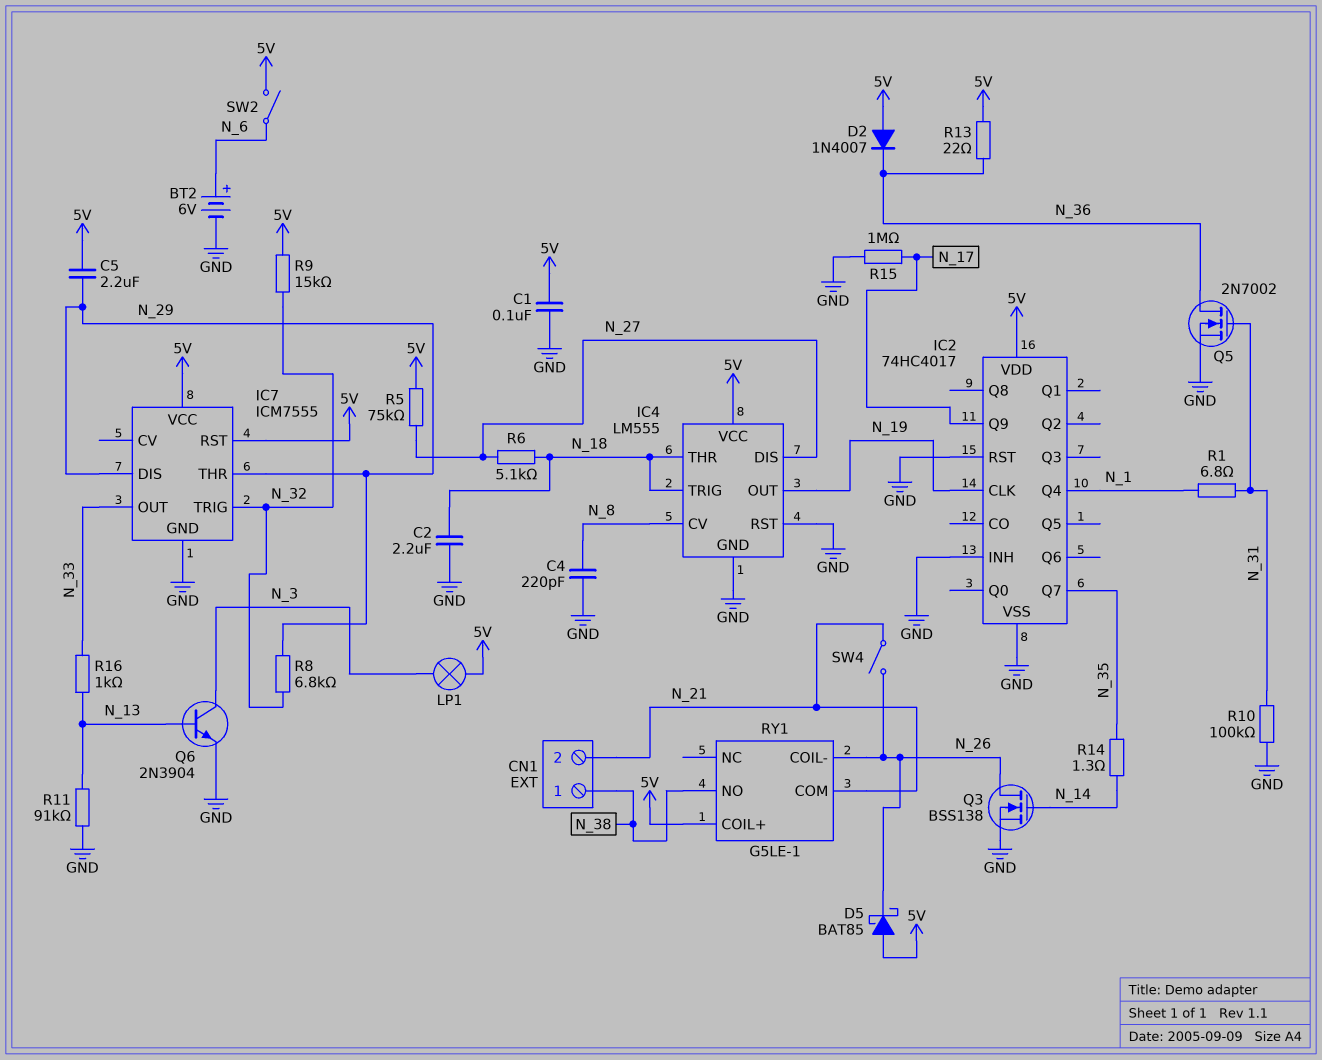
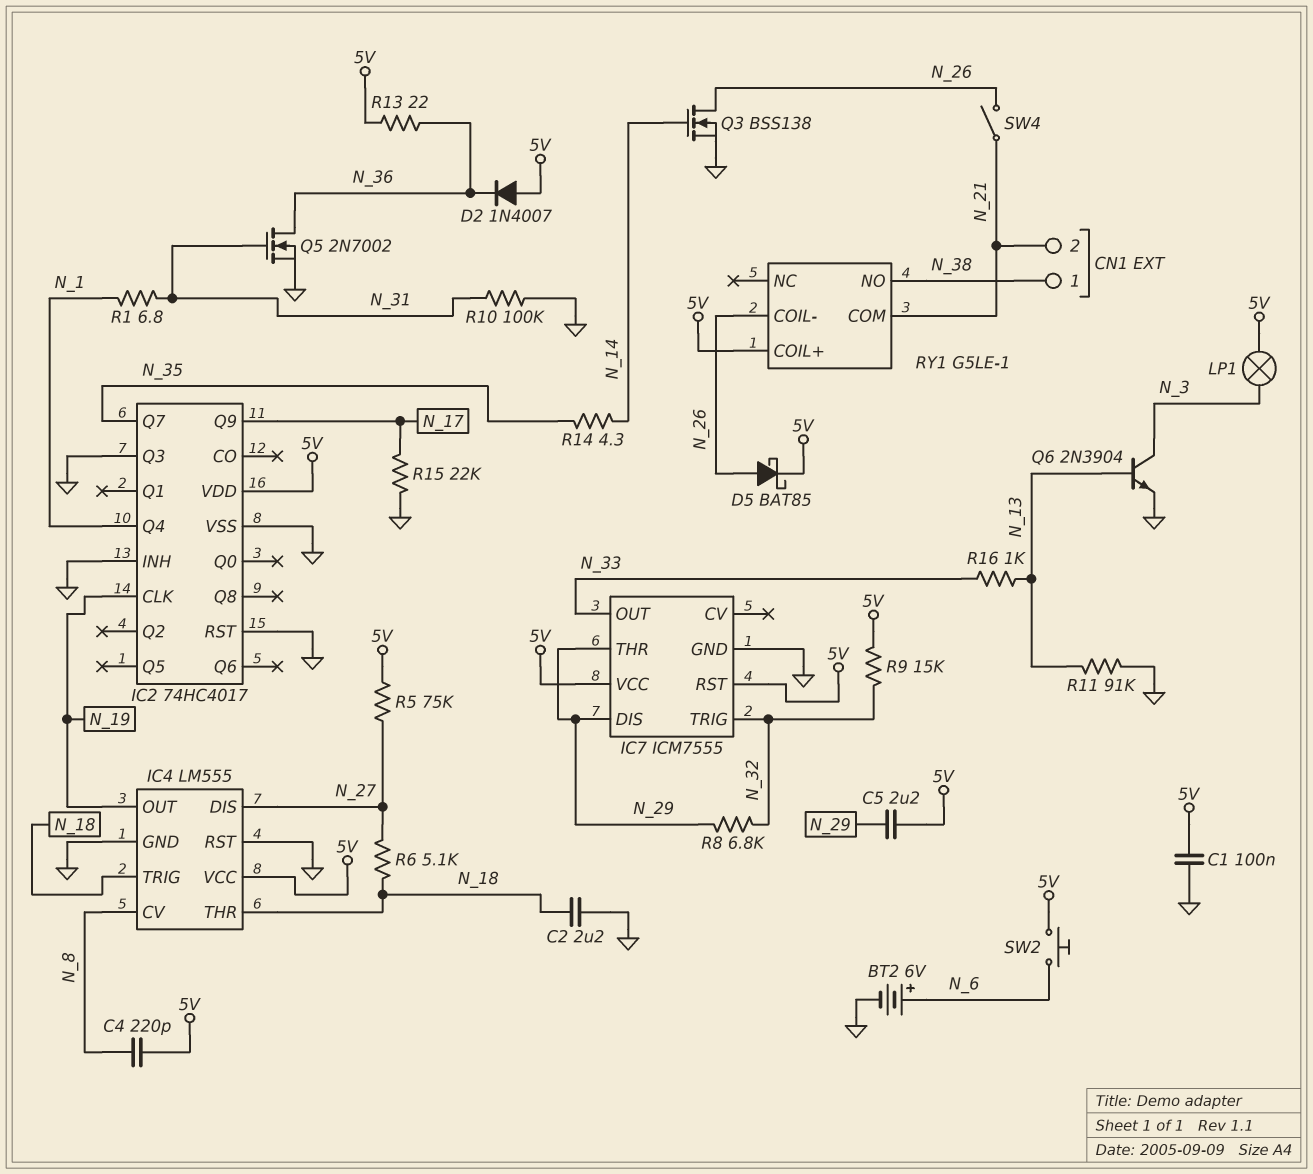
C4: 220pF (GND, N_8) -> 220pF (5V, N_8)
D5: schottky BAT85 (A 5V, K N_26) -> schottky BAT85 (A N_26, K 5V)
IC2 pin Q3: none -> GND
R14: 1.3 (N_14, N_35) -> 4.3 (N_14, N_35)
R15: 1M (GND, N_17) -> 22k (GND, N_17)
SW2: switch (5V, N_6) -> button (5V, N_6)

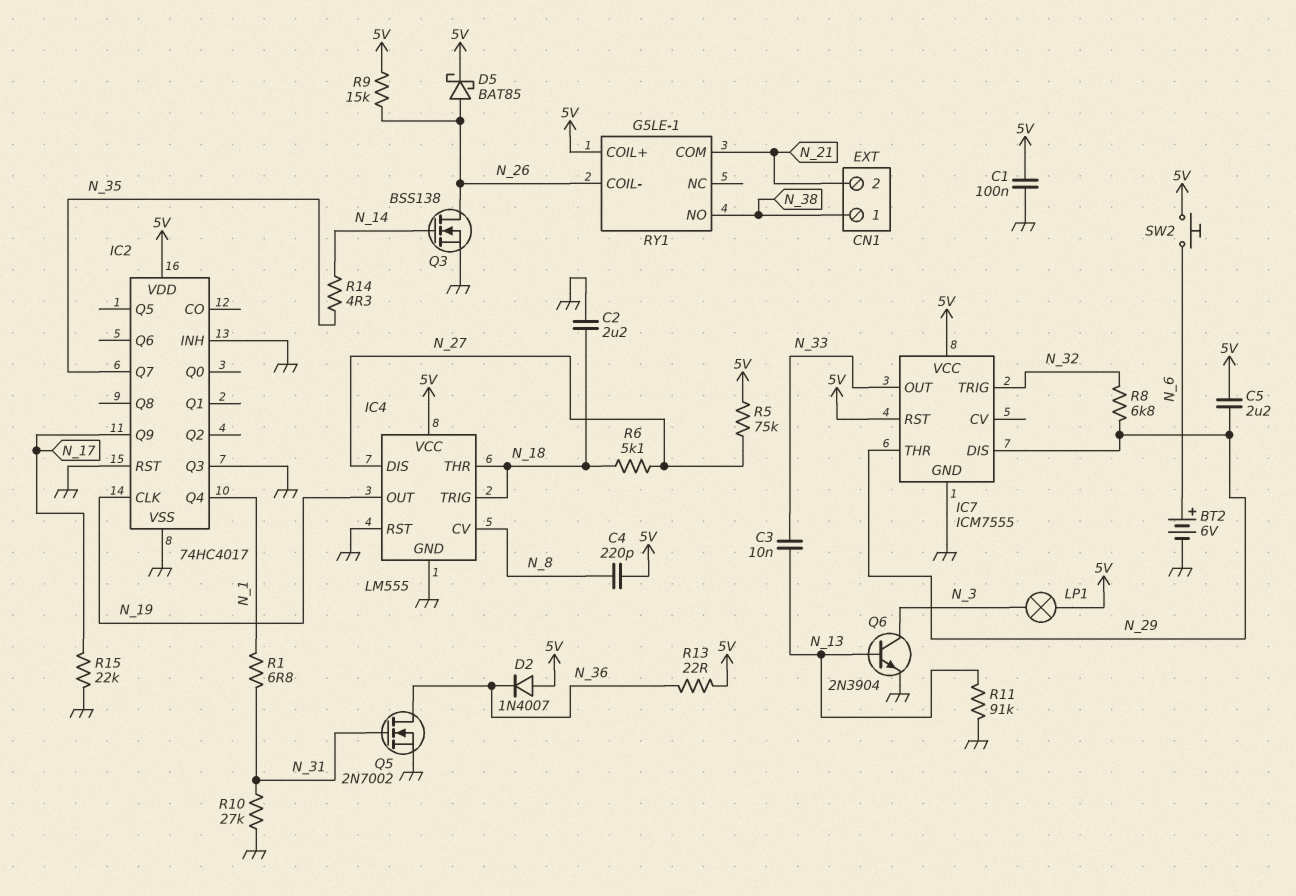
C3: none -> 10nF (N_13, N_33)
R9: 15k (5V, N_32) -> 15k (5V, N_26)
R10: 100k (GND, N_31) -> 27k (GND, N_31)
R16: 1k (N_13, N_33) -> none
SW4: switch (N_21, N_26) -> none

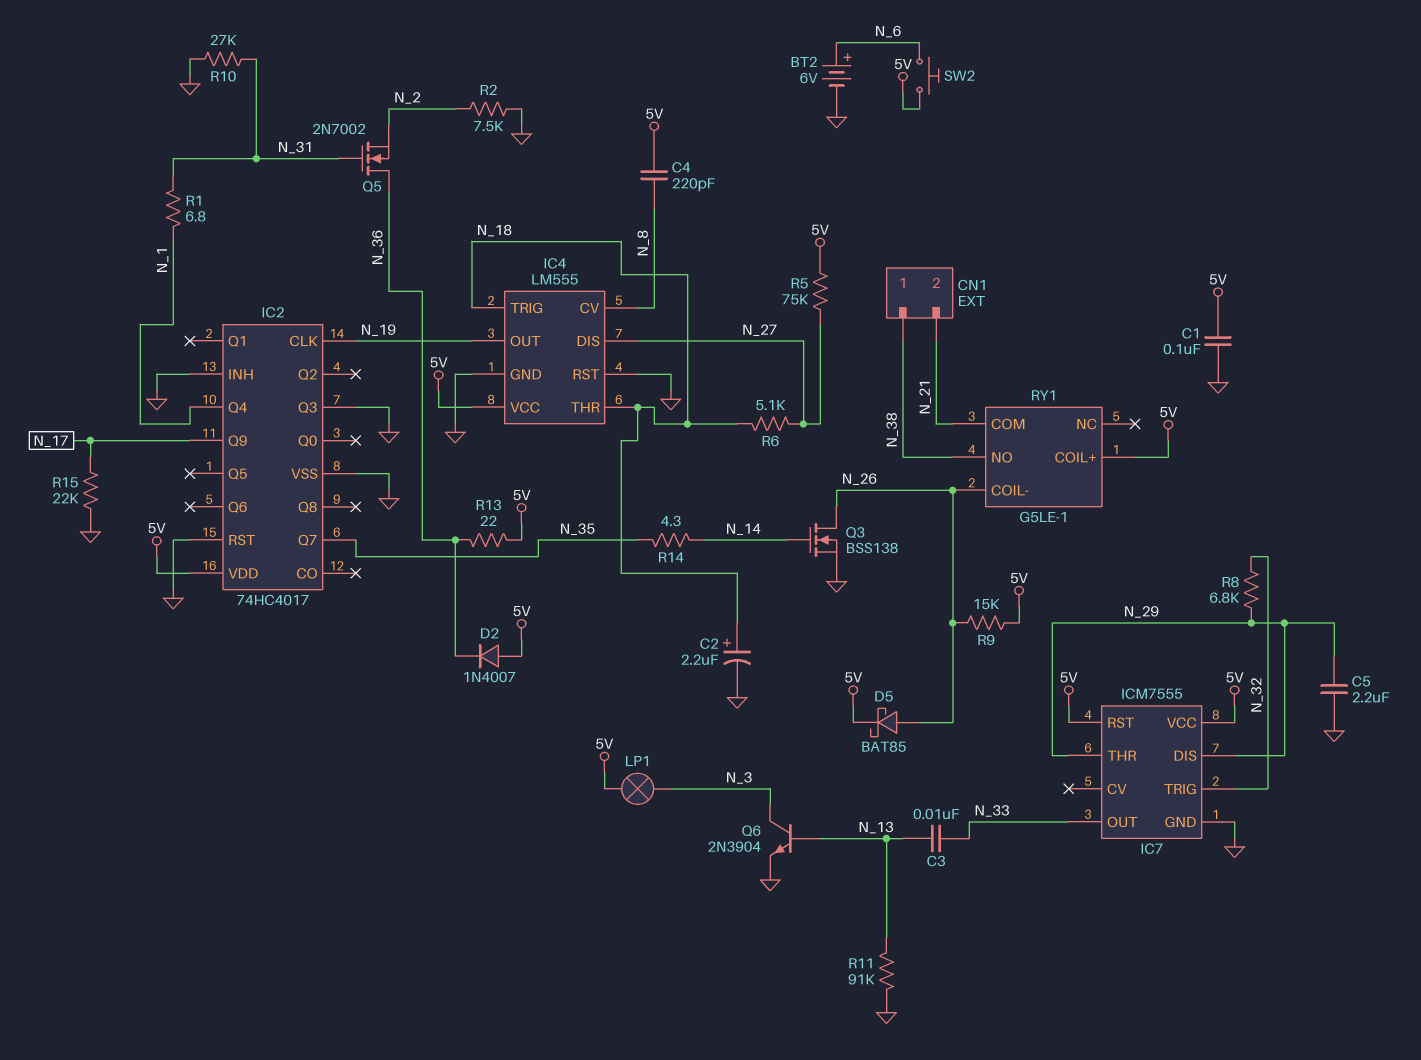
C2: 2.2uF (GND, N_18) -> 2.2uF (plus N_18, minus GND)
C5: 2.2uF (5V, N_29) -> 2.2uF (GND, N_29)
Q5: NMOS 2N7002 (G N_31, D N_36, S GND) -> NMOS 2N7002 (G N_31, D N_36, S N_2)
R2: none -> 7.5k (GND, N_2)

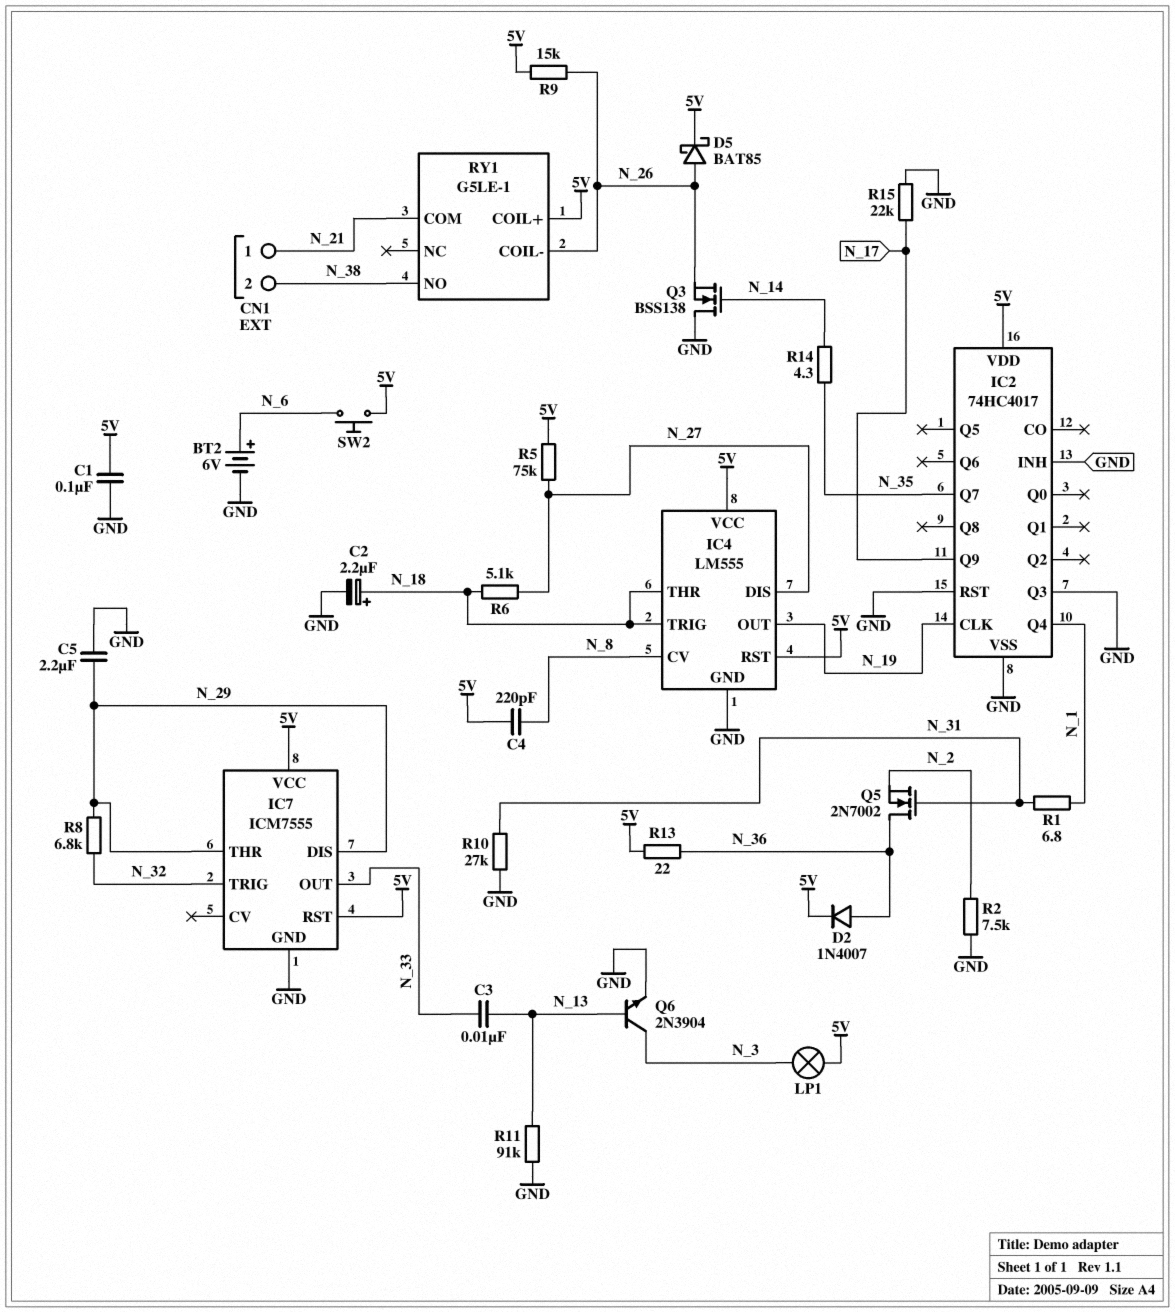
CN1 pin 1: N_38 -> N_21
CN1 pin 2: N_21 -> N_38
D2: diode 1N4007 (A 5V, K N_36) -> diode 1N4007 (A N_36, K 5V)
IC4 pin RST: GND -> 5V
Q3: NMOS BSS138 (G N_14, D N_26, S GND) -> NMOS BSS138 (G N_14, D GND, S N_26)

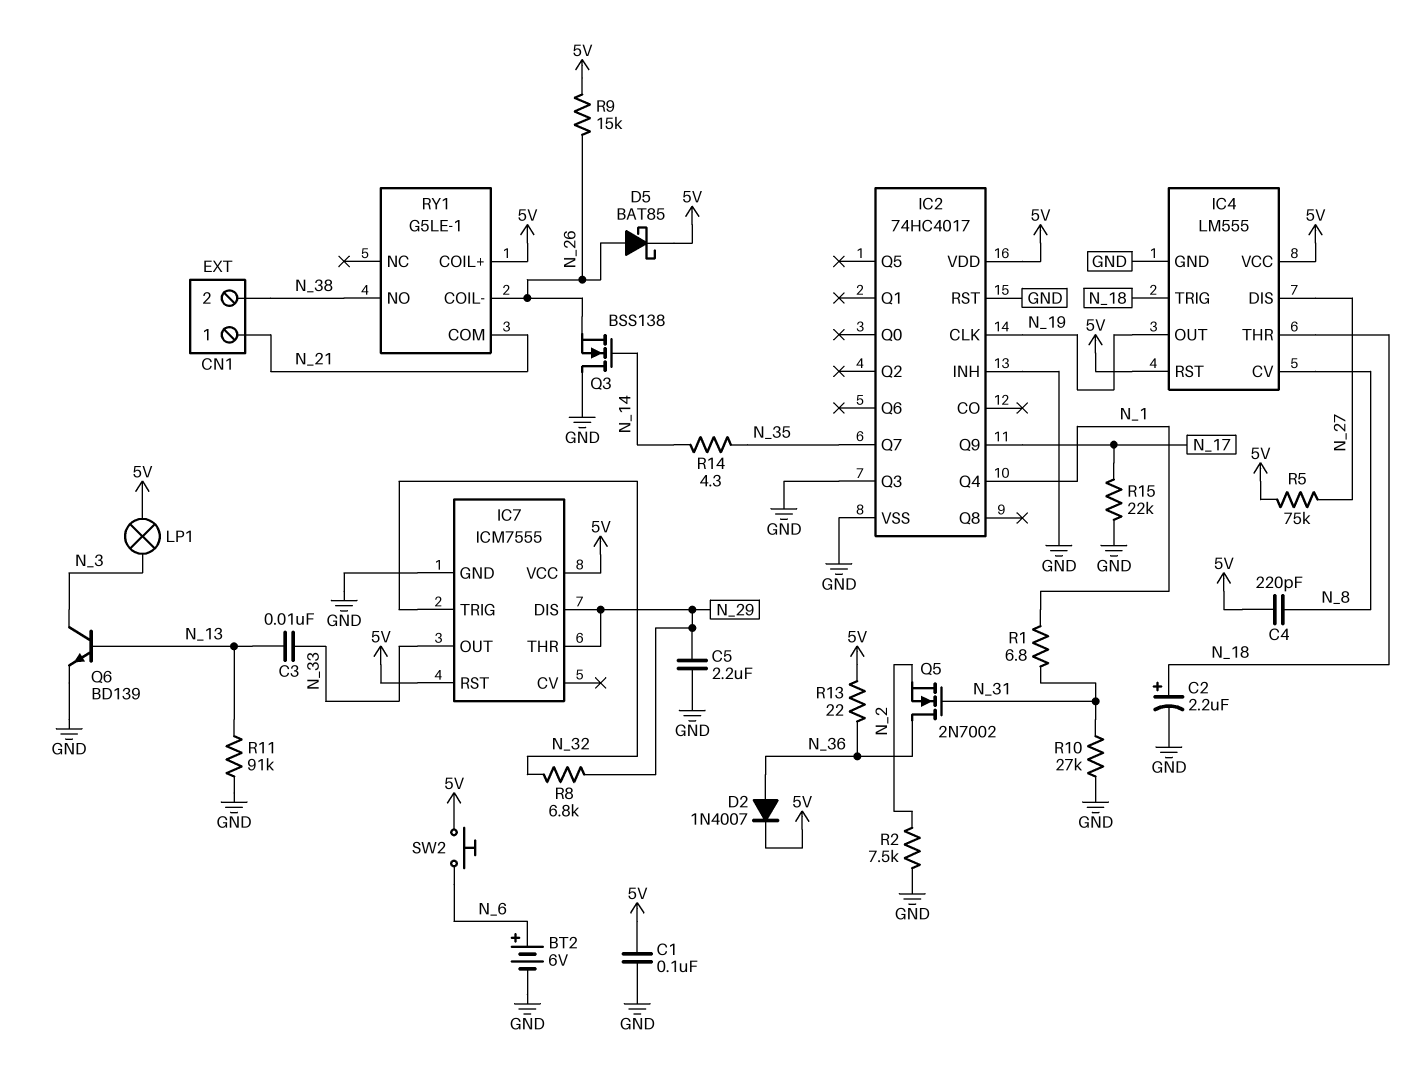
Q6: NPN 2N3904 (B N_13, C N_3, E GND) -> NPN BD139 (B N_13, C N_3, E GND)
R6: 5.1k (N_18, N_27) -> none

